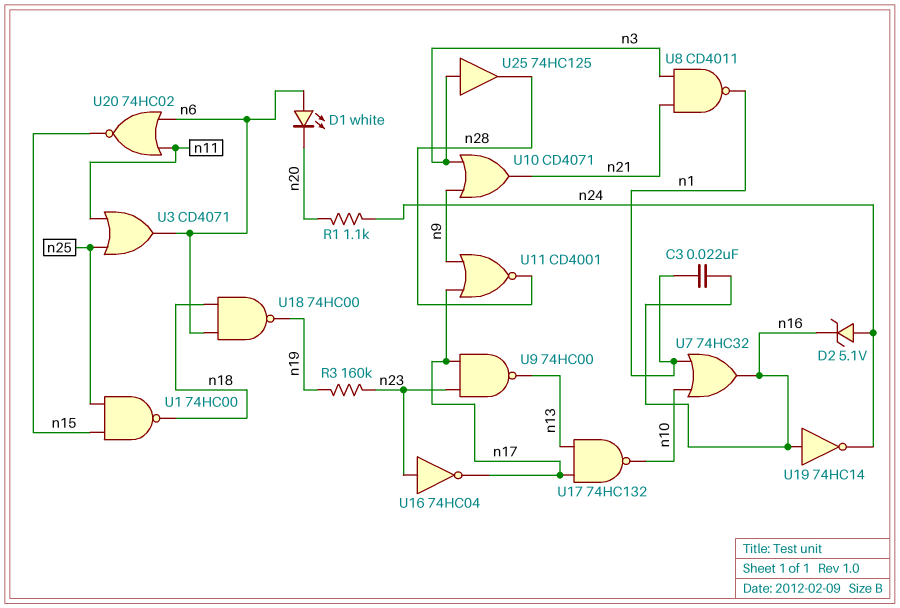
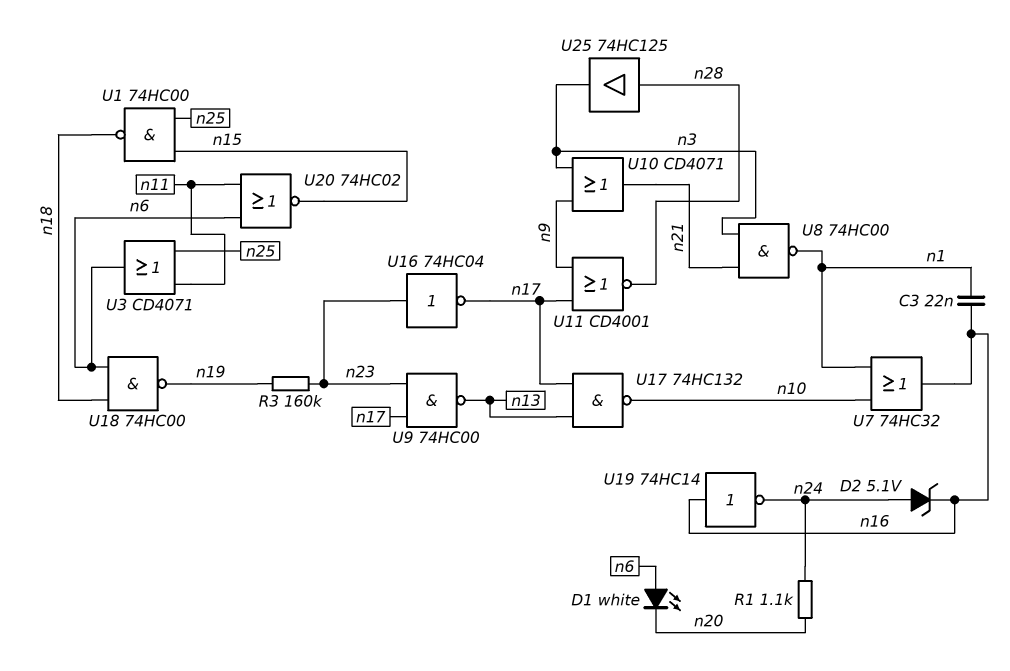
U8: NAND CD4011 (in n3, in n21, out n1) -> NAND 74HC00 (in n3, in n21, out n1)
U25: buffer 74HC125 (in n3, out n28) -> buffer 74HC125 (in n28, out n3)

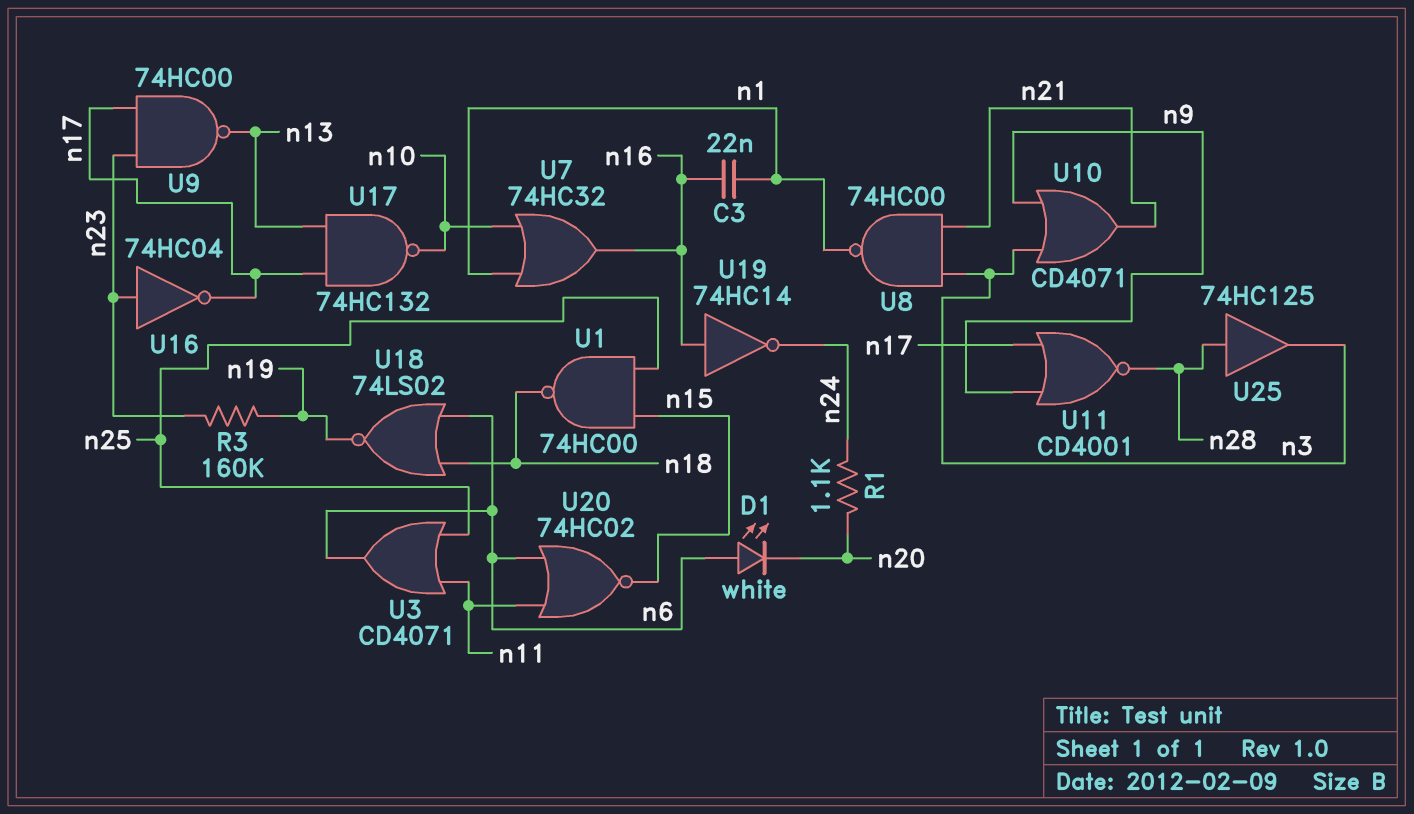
D2: zener 5.1V (A n24, K n16) -> none
U18: NAND 74HC00 (in n6, in n18, out n19) -> NOR 74LS02 (in n6, in n18, out n19)

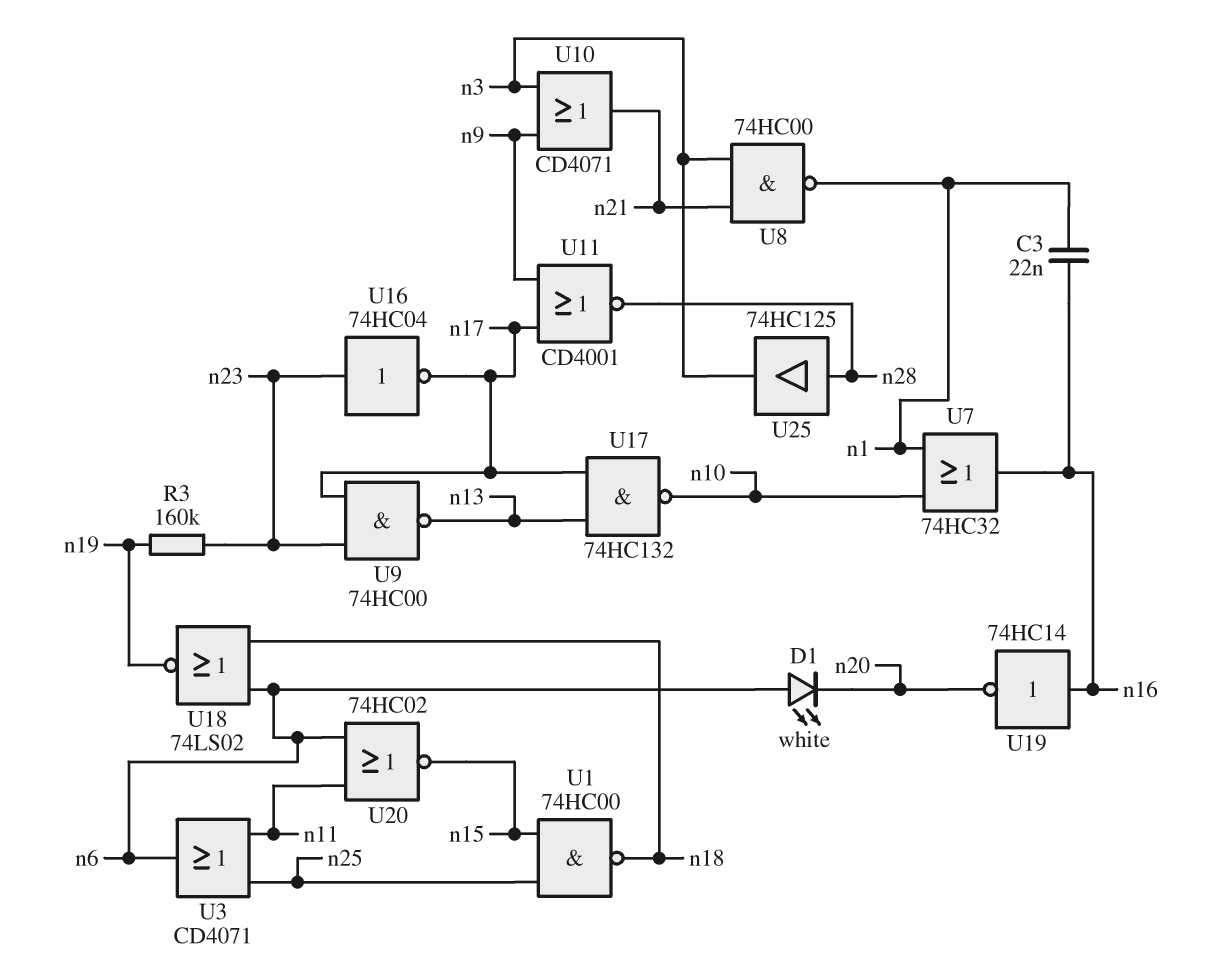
R1: 1.1k (n20, n24) -> none
U19: NOT 74HC14 (in n16, out n24) -> NOT 74HC14 (in n16, out n20)

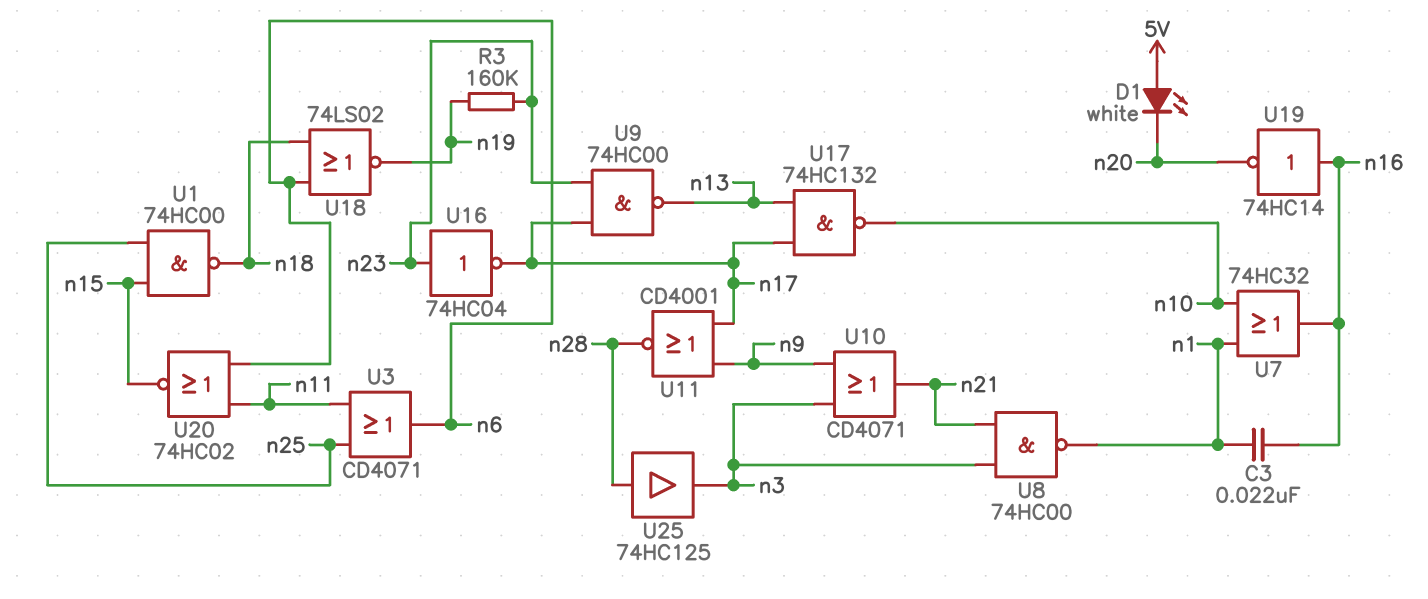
D1: LED white (A n6, K n20) -> LED white (A 5V, K n20)

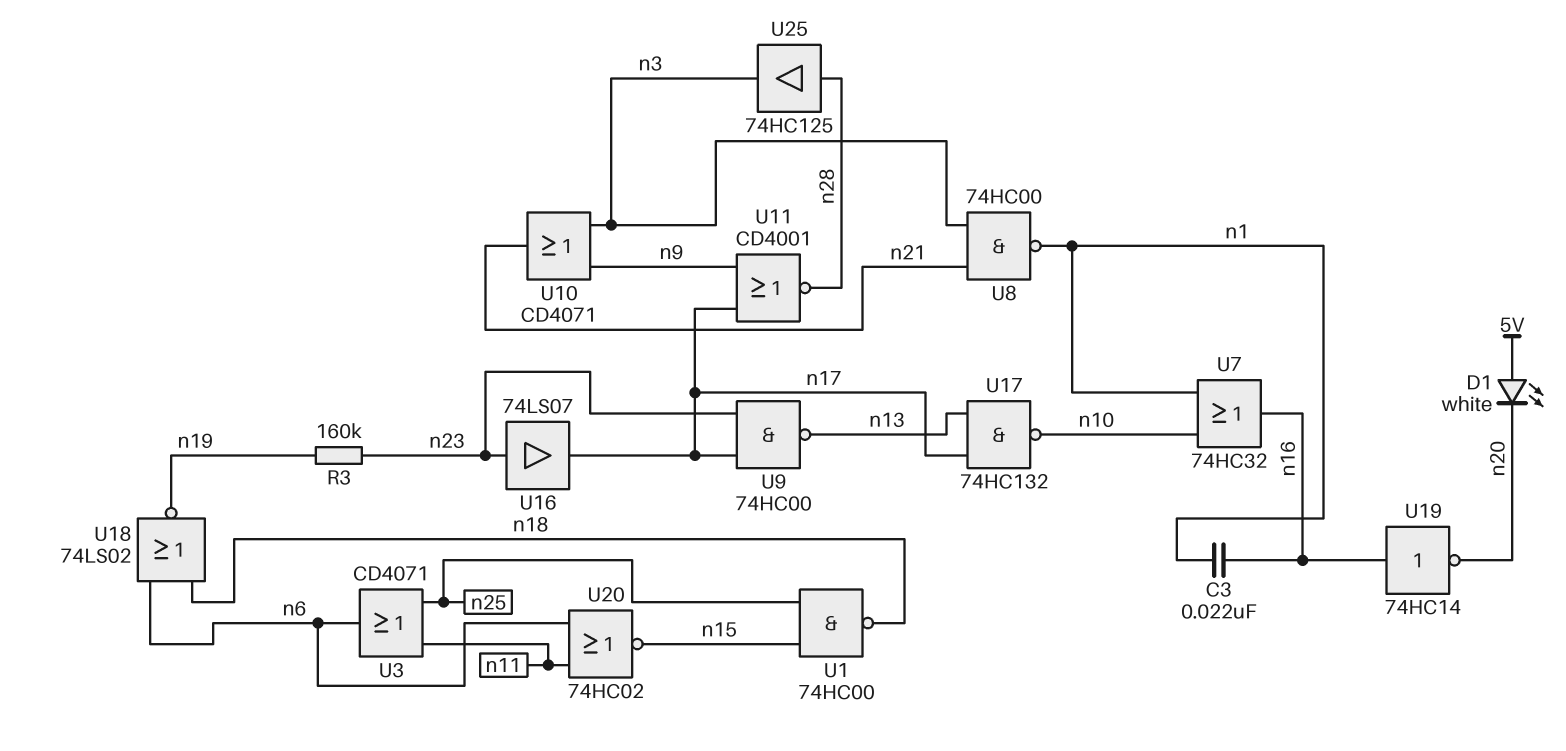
U16: NOT 74HC04 (in n23, out n17) -> buffer 74LS07 (in n23, out n17)

